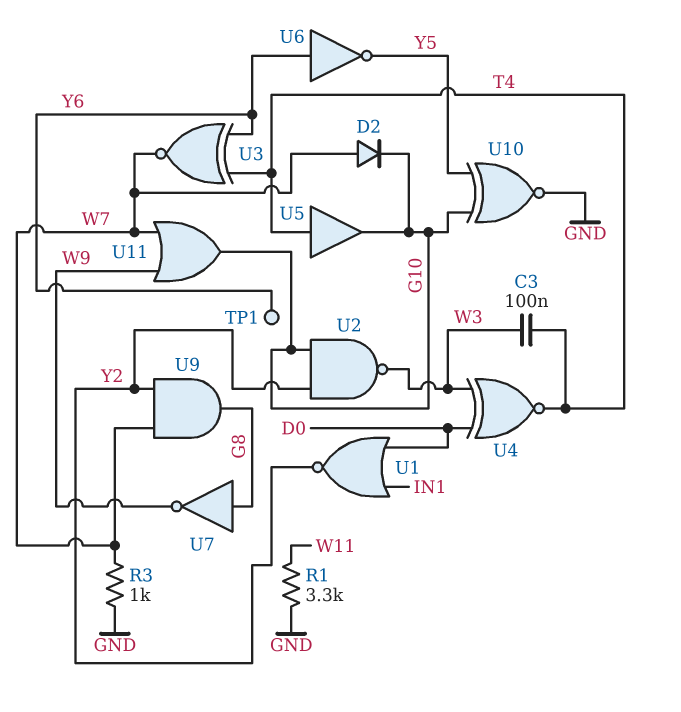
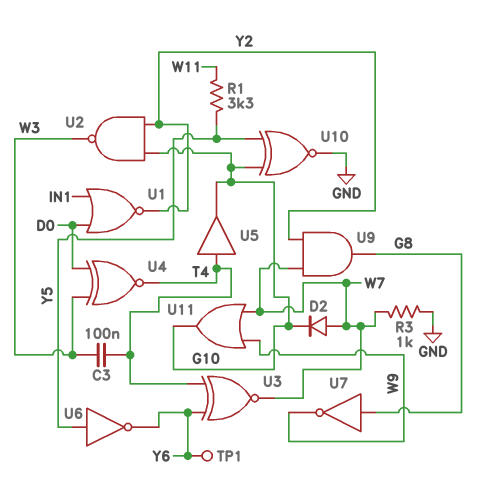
R1: 3.3k (GND, W11) -> 3.3k (W11, Y5)
U6: NOT (in Y6, out Y5) -> NOT (in Y5, out Y6)

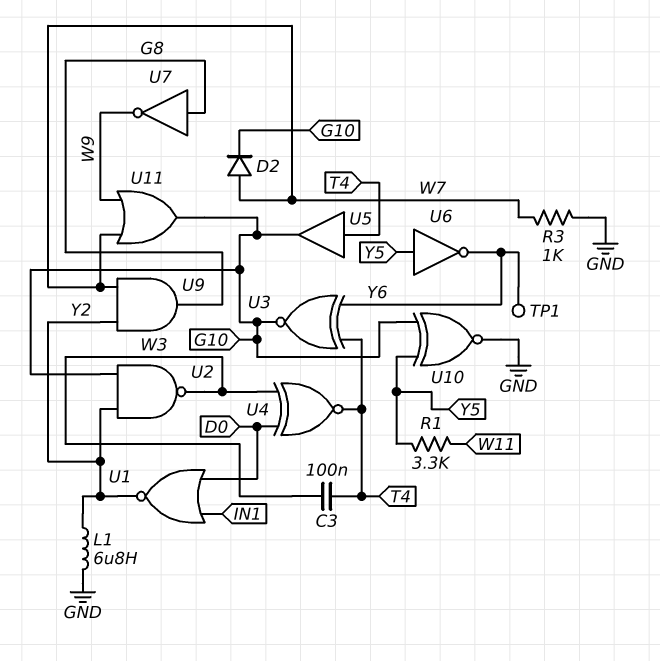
L1: none -> 6.8uH (GND, Y2)
U3: XNOR (in T4, in Y6, out W7) -> XNOR (in T4, in Y6, out G10)

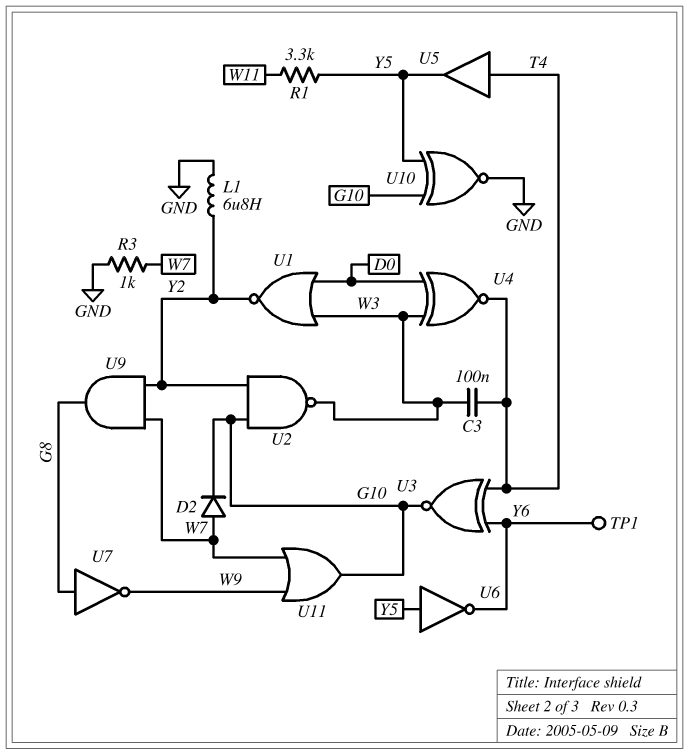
U1: NOR (in D0, in IN1, out Y2) -> NOR (in D0, in W3, out Y2)
U5: buffer (in T4, out G10) -> buffer (in T4, out Y5)

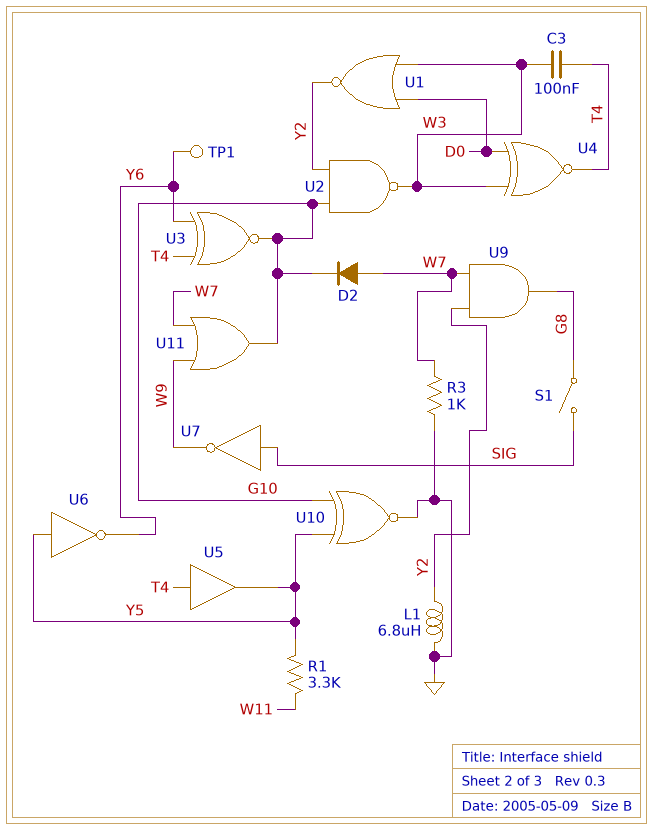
S1: none -> switch (G8, SIG)
U7: NOT (in G8, out W9) -> NOT (in SIG, out W9)

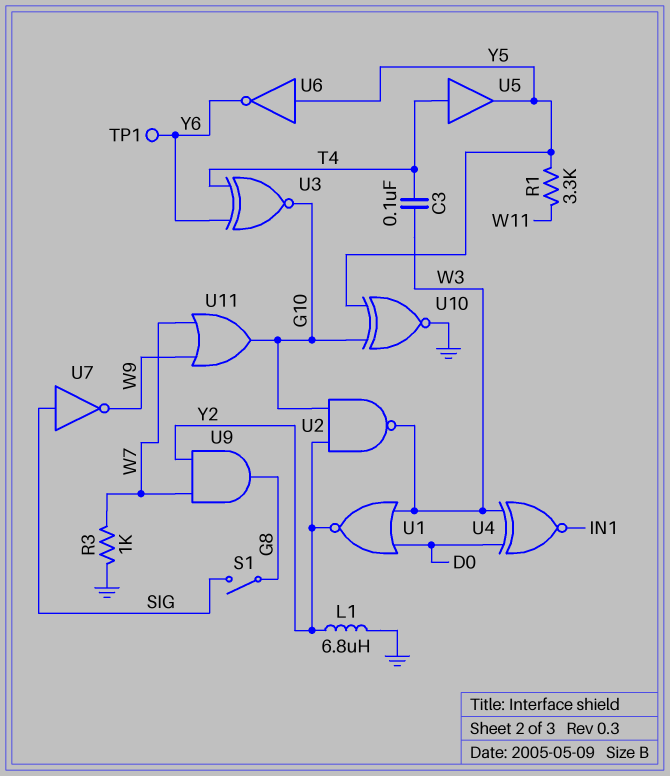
D2: diode (A W7, K G10) -> none
U4: XNOR (in D0, in W3, out T4) -> XNOR (in D0, in W3, out IN1)

